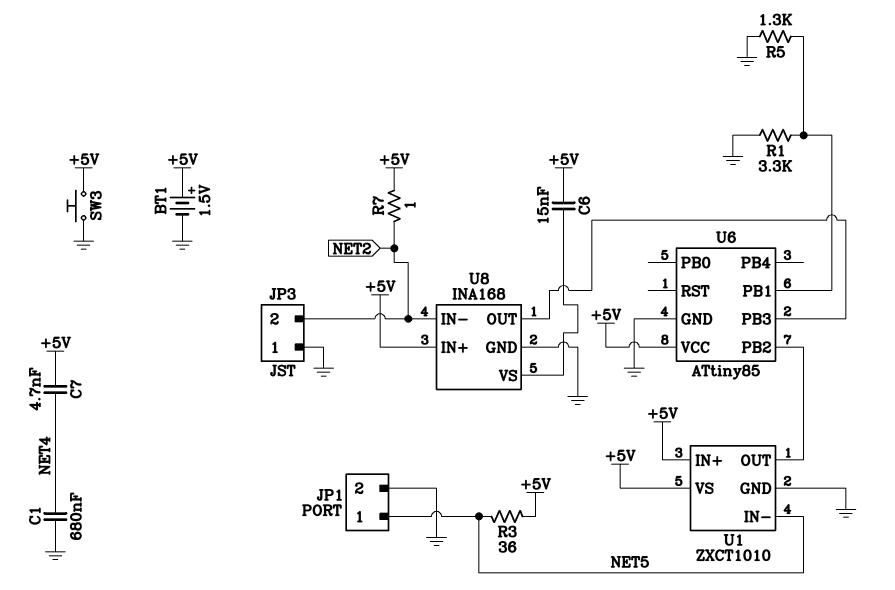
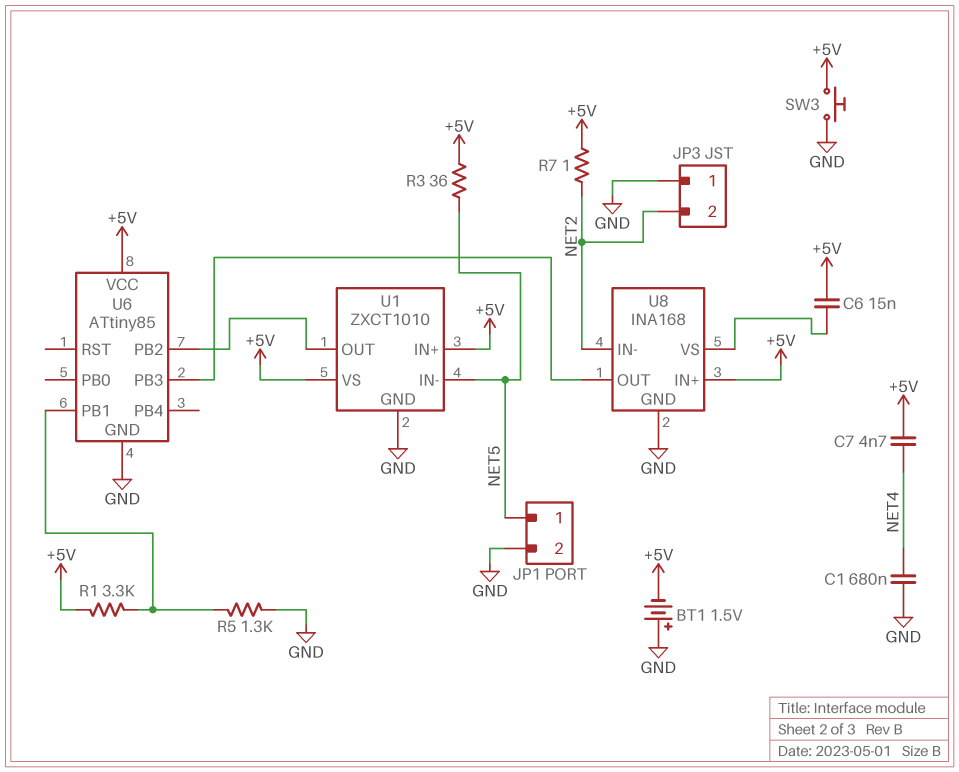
BT1: 1.5V (plus +5V, minus GND) -> 1.5V (plus GND, minus +5V)
R1: 3.3k (GND, U6/PB1) -> 3.3k (+5V, U6/PB1)

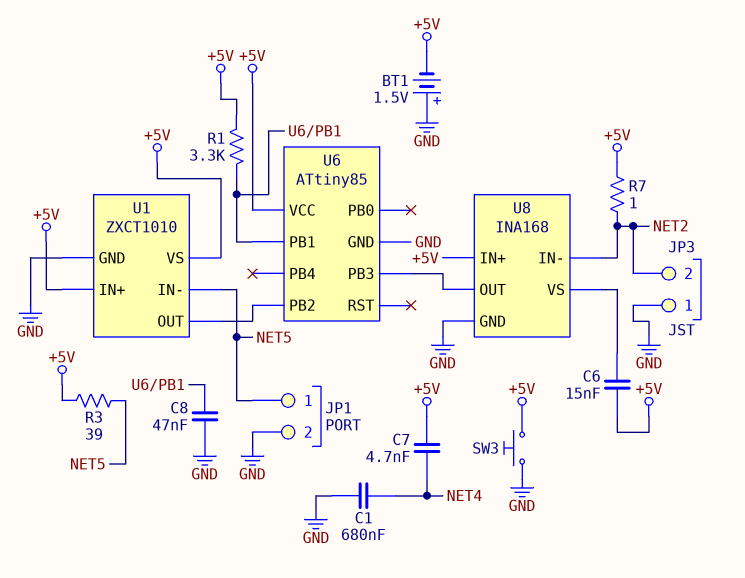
C8: none -> 47nF (GND, U6/PB1)
R3: 36 (+5V, NET5) -> 39 (+5V, NET5)
R5: 1.3k (GND, U6/PB1) -> none

